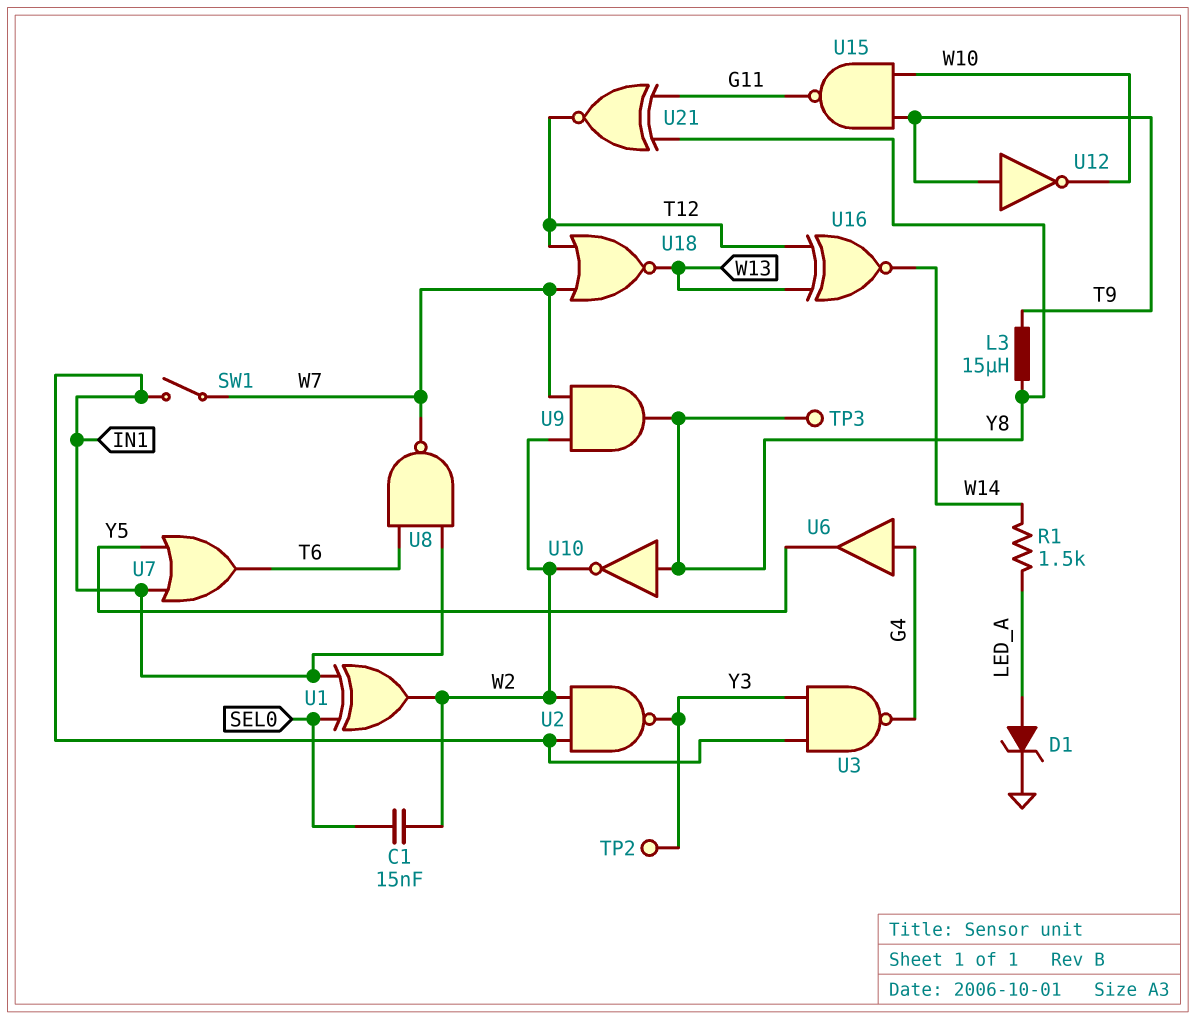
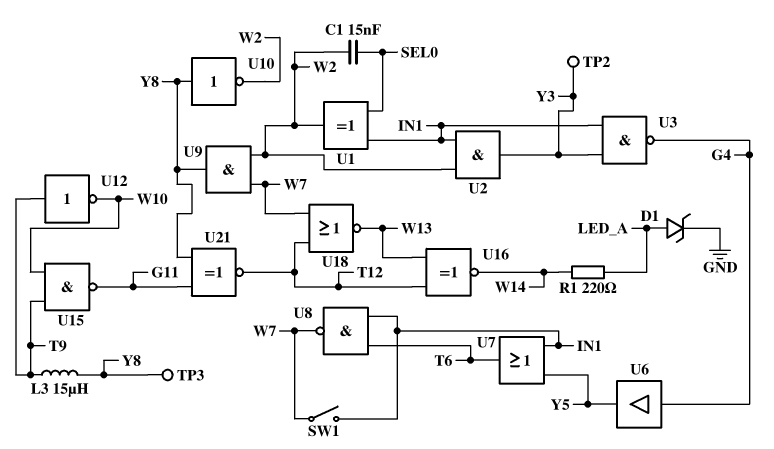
R1: 1.5k (LED_A, W14) -> 220 (LED_A, W14)
U2: NAND (in IN1, in W2, out Y3) -> AND (in IN1, in W2, out Y3)

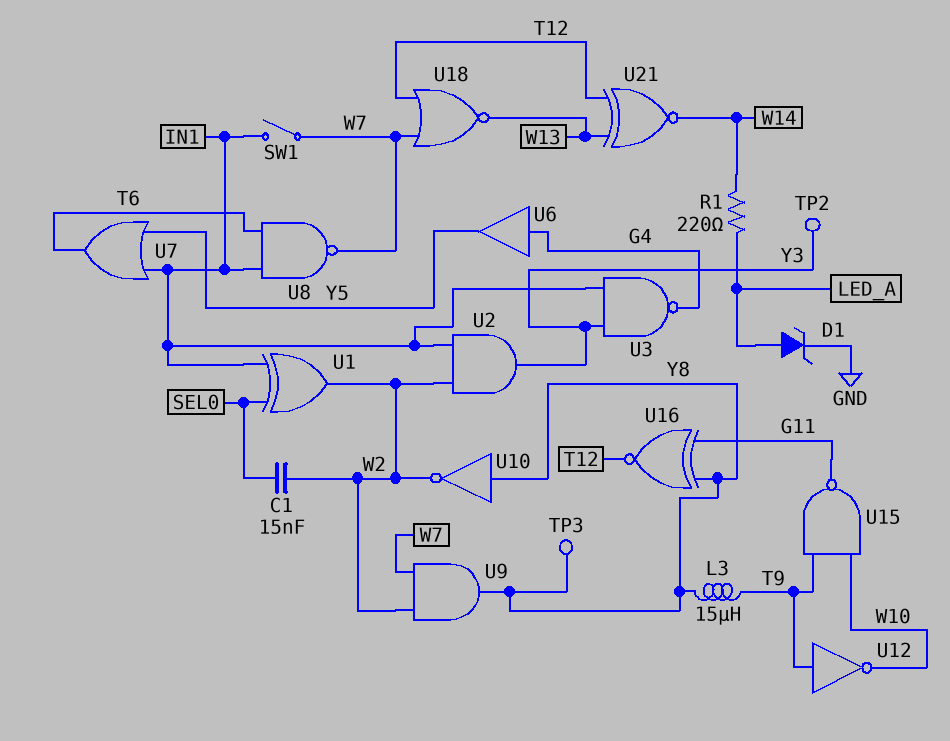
U16: XNOR (in T12, in W13, out W14) -> XNOR (in G11, in Y8, out T12)
U21: XNOR (in G11, in Y8, out T12) -> XNOR (in T12, in W13, out W14)

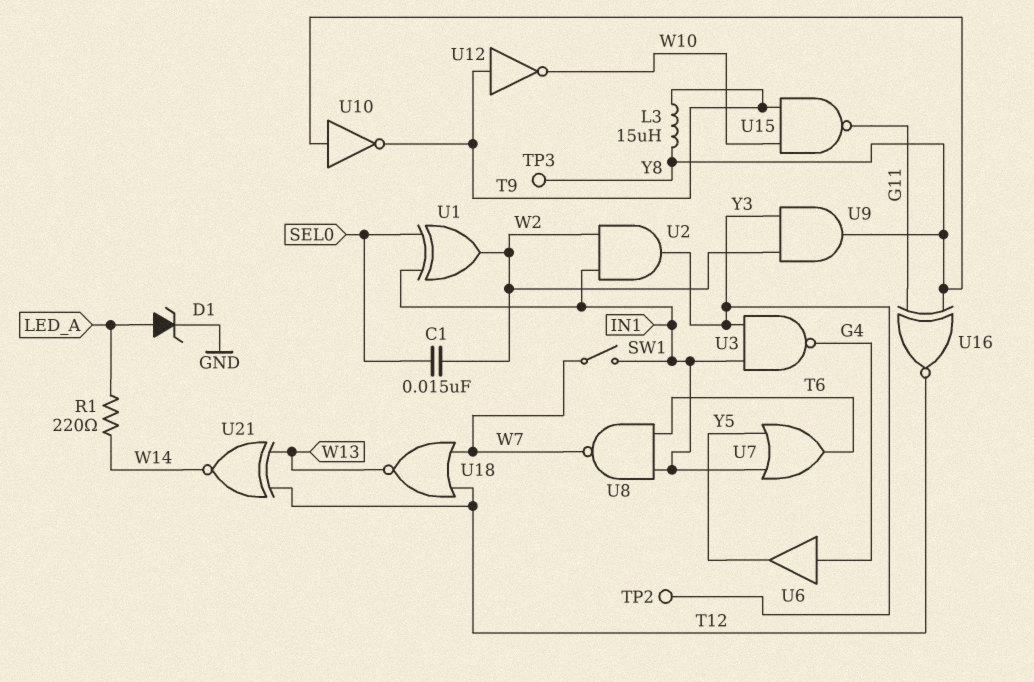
U9: AND (in W2, in W7, out Y8) -> AND (in W2, in Y3, out Y8)
U10: NOT (in Y8, out W2) -> NOT (in Y8, out T9)

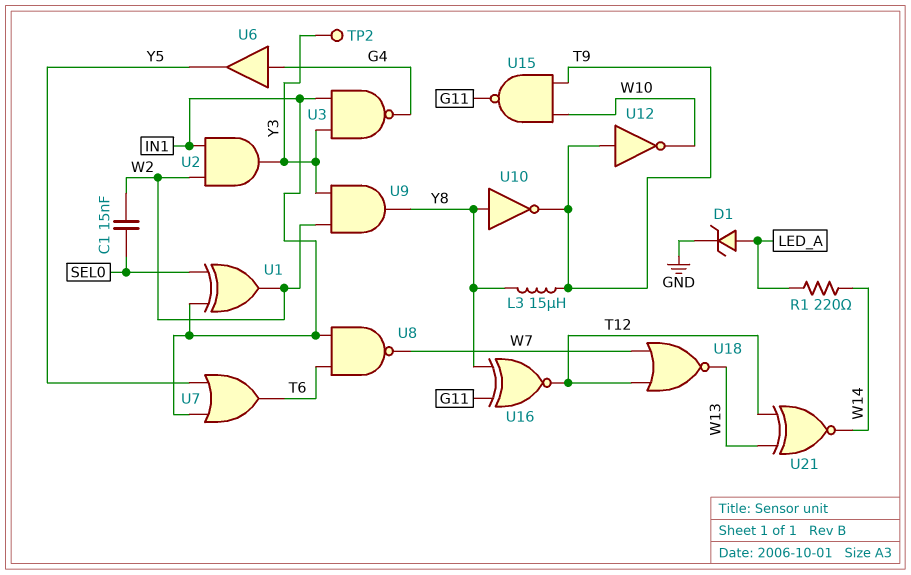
SW1: switch (IN1, W7) -> none
TP3: test point (Y8) -> none

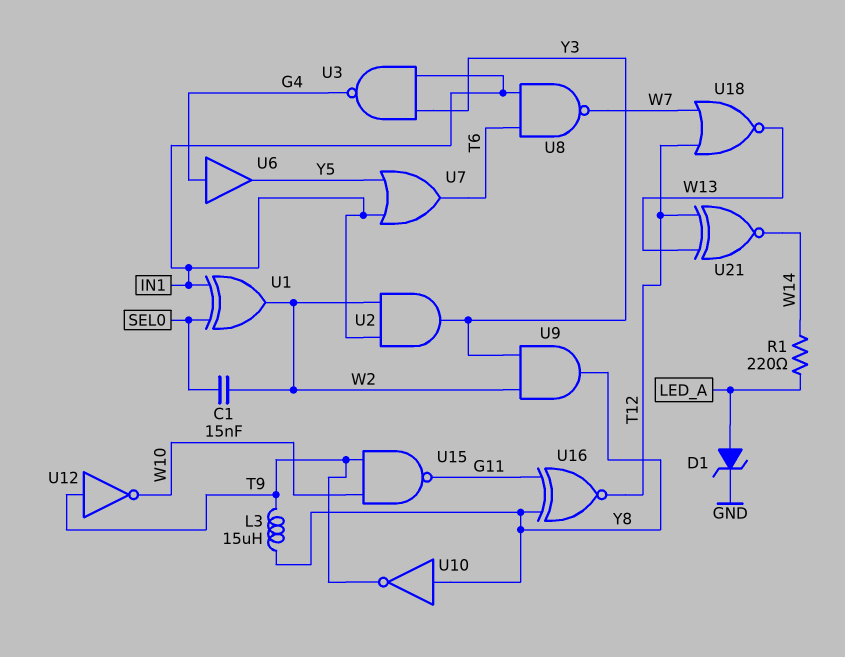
TP2: test point (Y3) -> none

